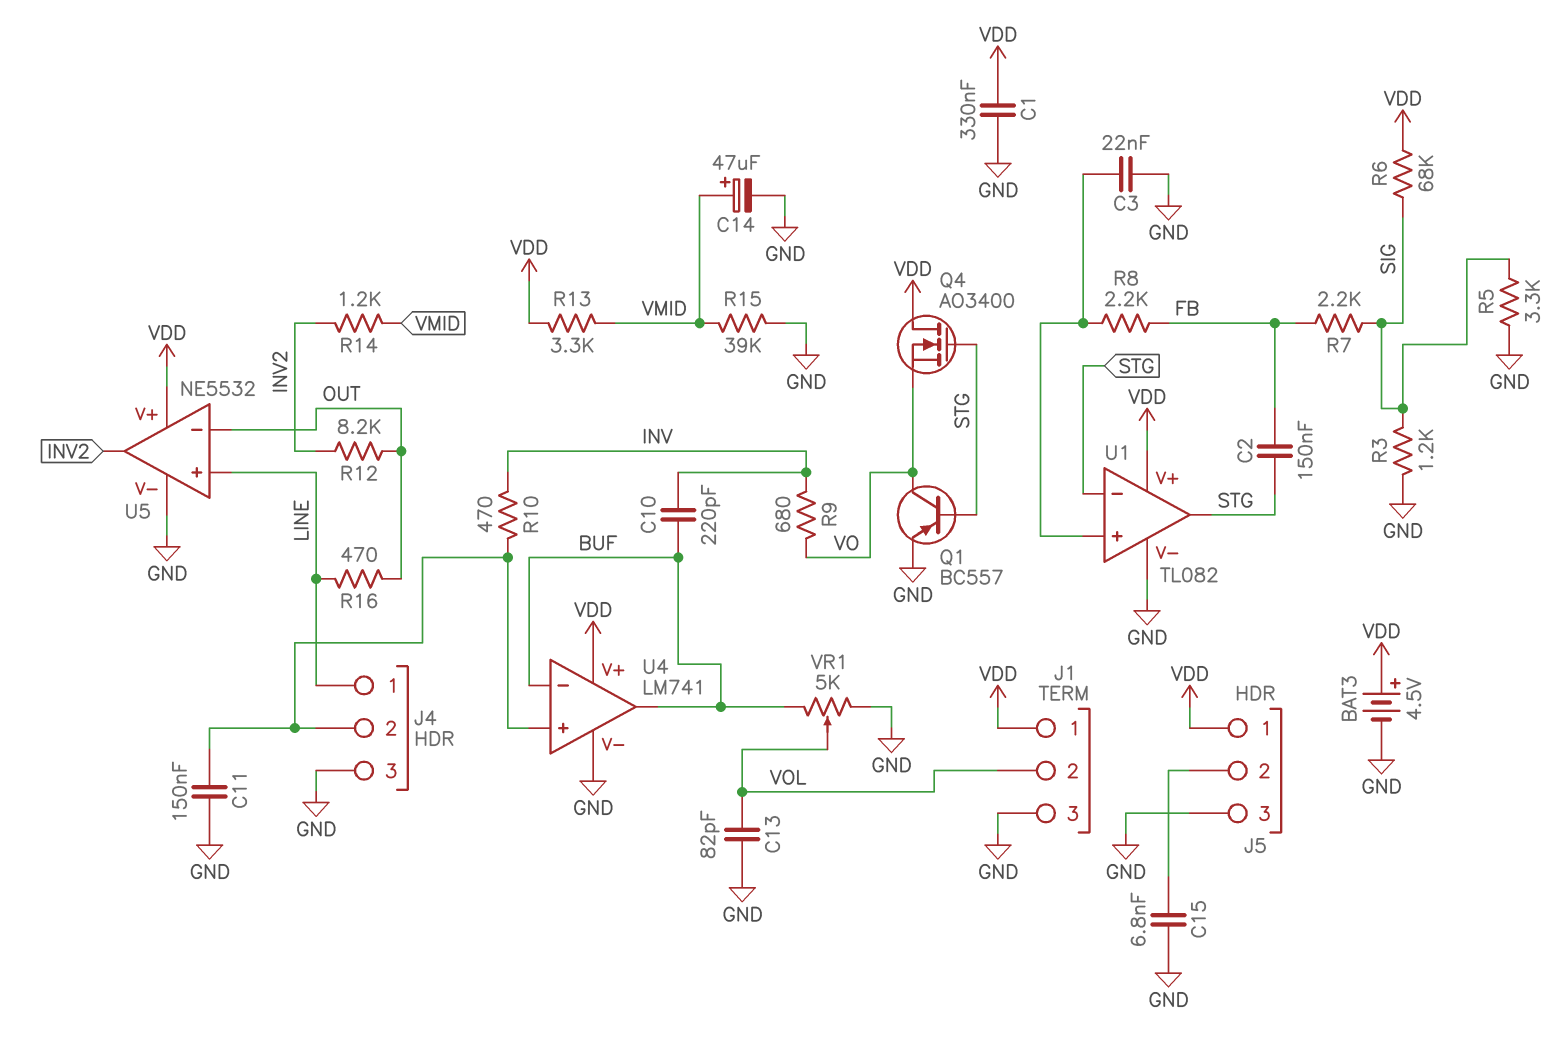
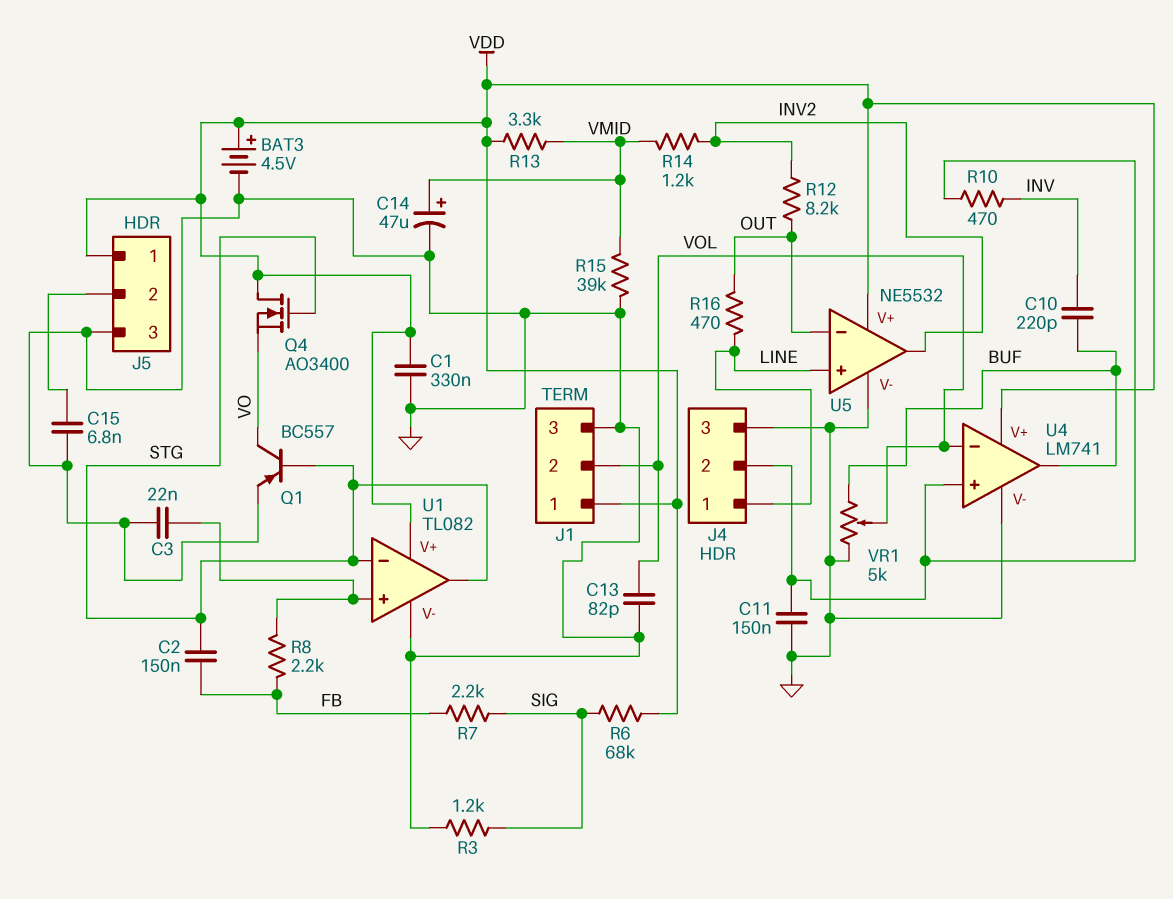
R5: 3.3k (GND, SIG) -> none
R9: 680 (INV, VO) -> none
U4 pin in-: BUF -> VOL

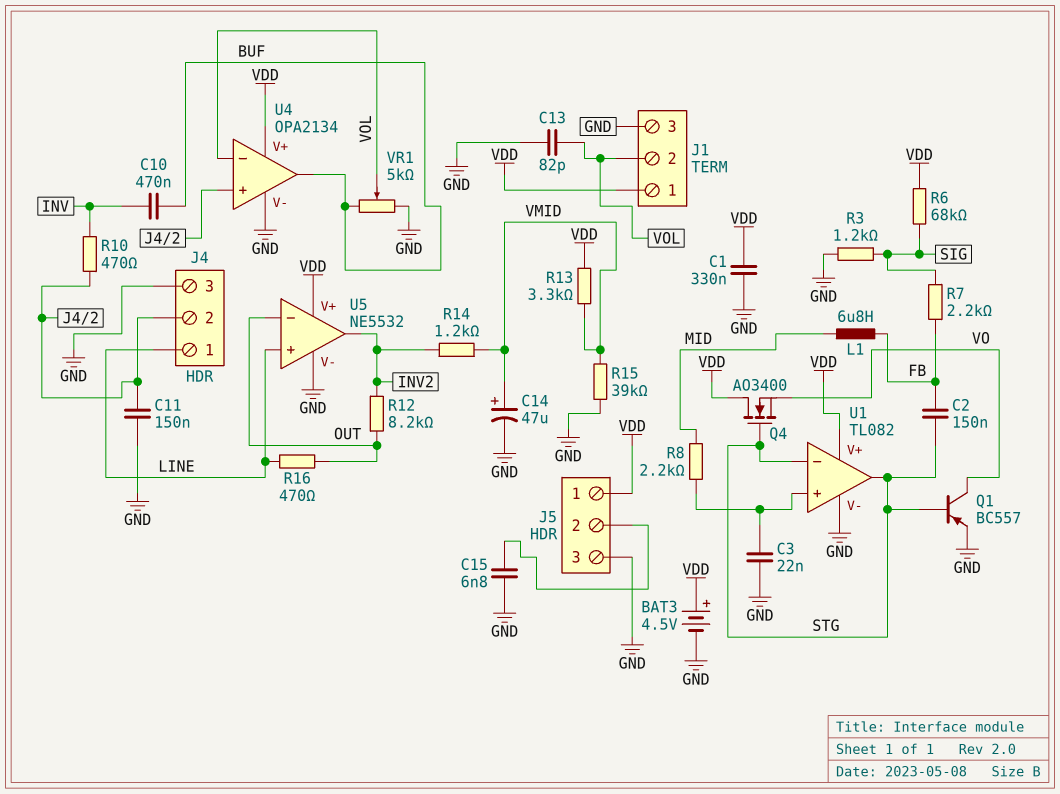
C10: 220pF (BUF, INV) -> 470nF (BUF, INV)
L1: none -> 6.8uH (FB, MID)
R8: 2.2k (FB, U1/in+) -> 2.2k (MID, U1/in+)
U4: LM741 -> OPA2134

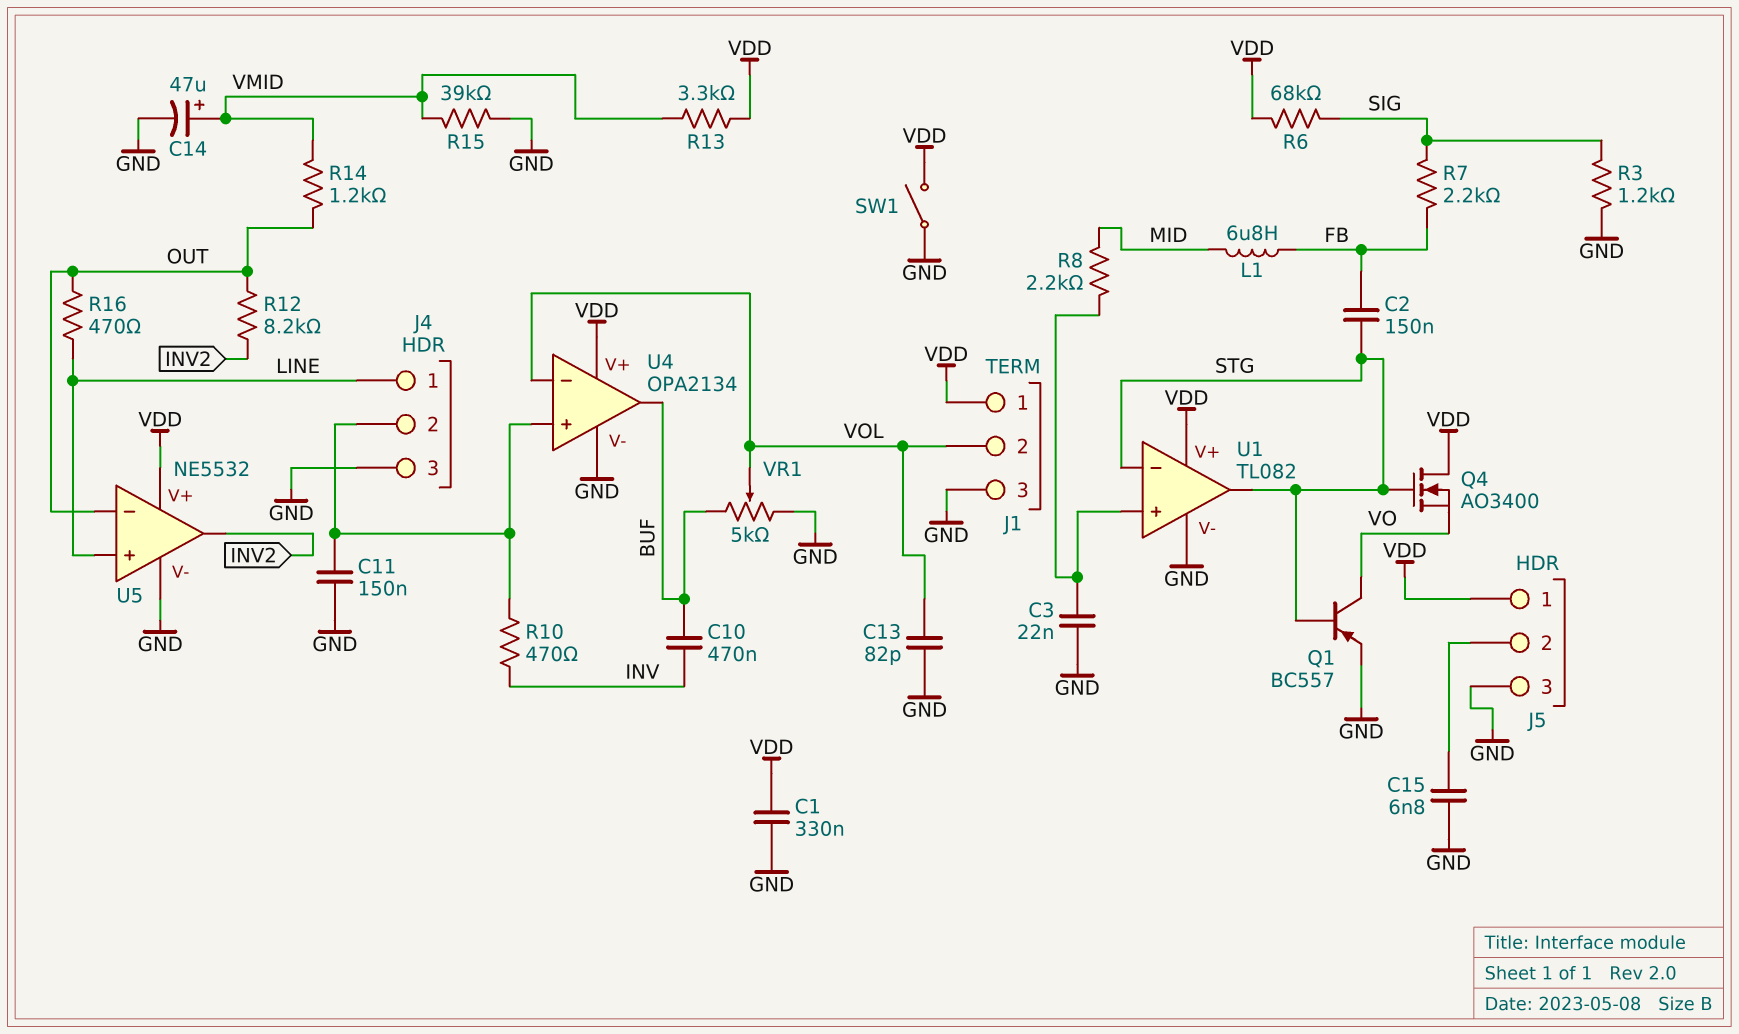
BAT3: 4.5V (plus VDD, minus GND) -> none
R14: 1.2k (INV2, VMID) -> 1.2k (OUT, VMID)
SW1: none -> switch (GND, VDD)

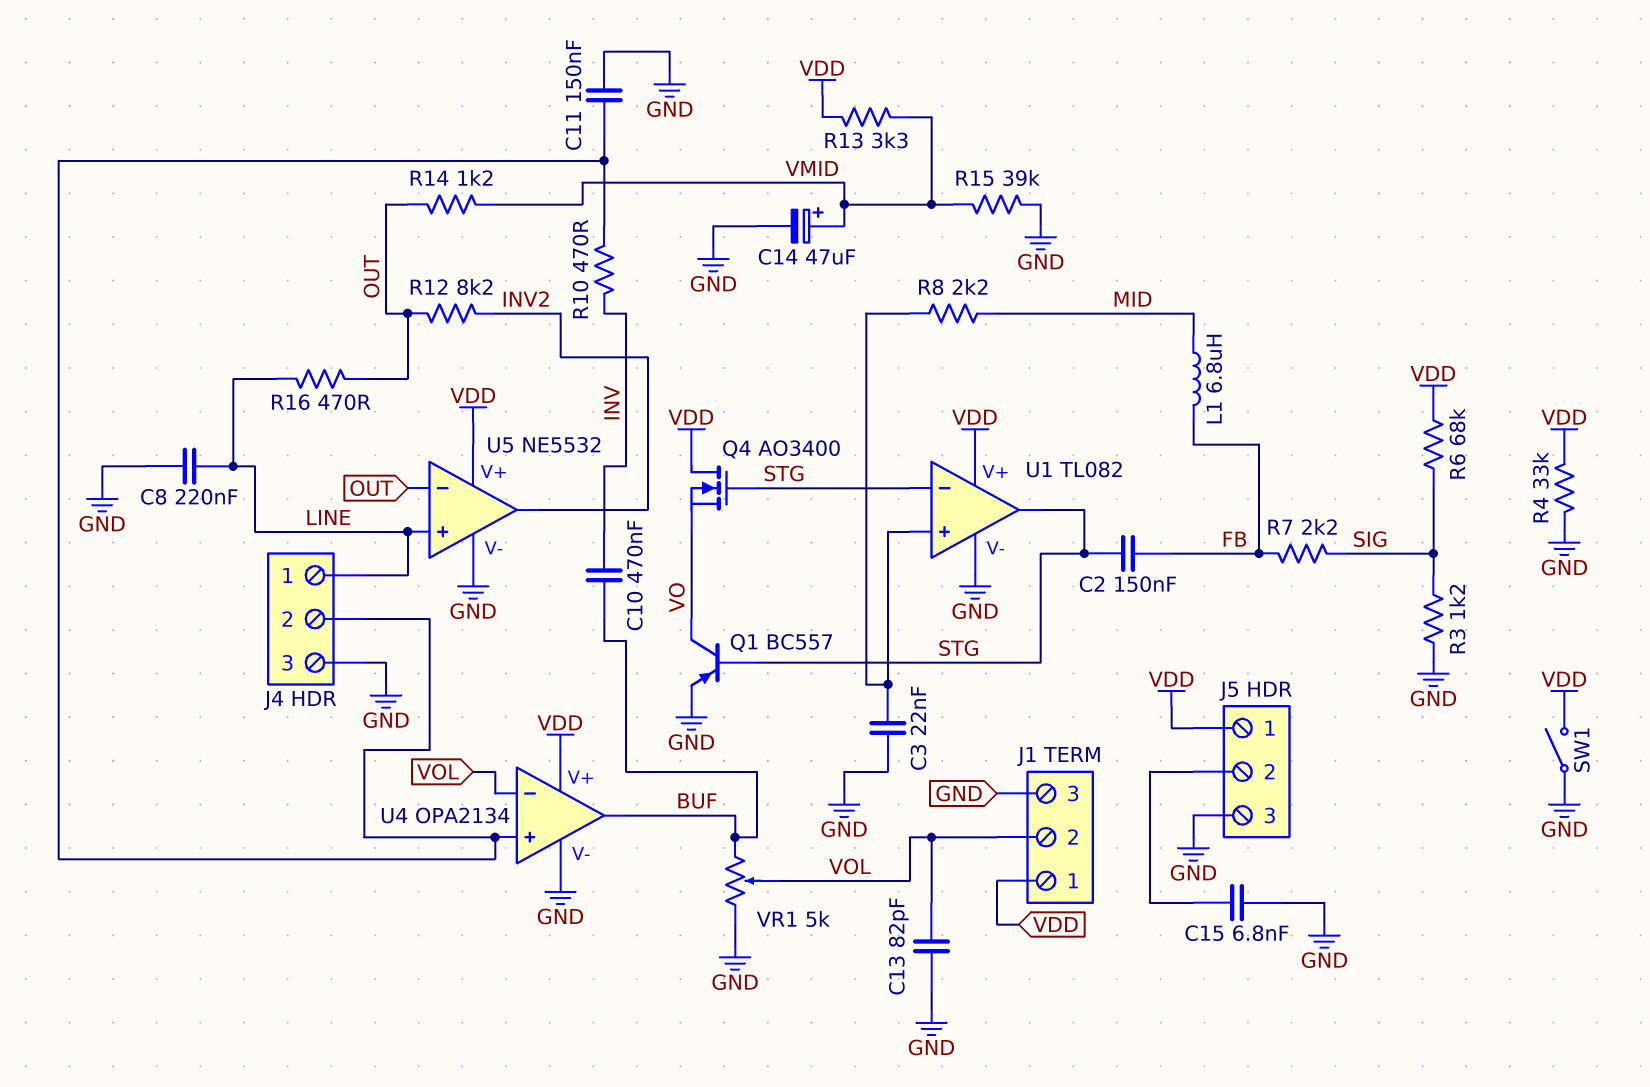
C1: 330nF (GND, VDD) -> none
C8: none -> 220nF (GND, LINE)
R4: none -> 33k (GND, VDD)

